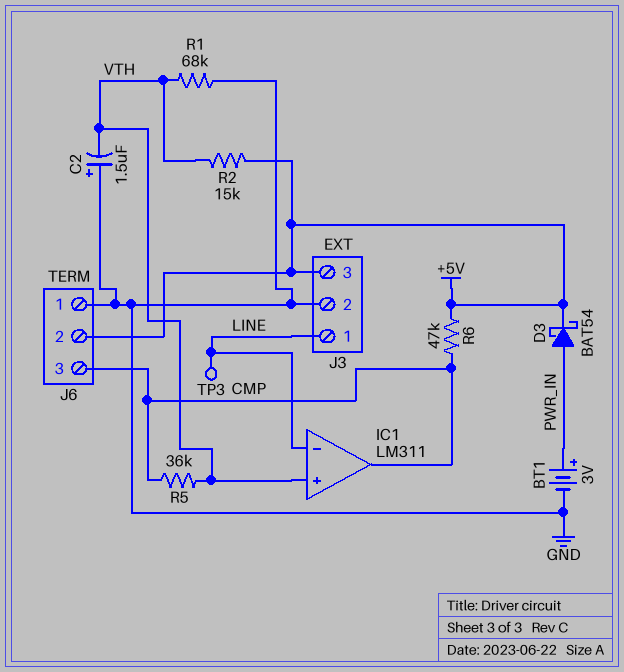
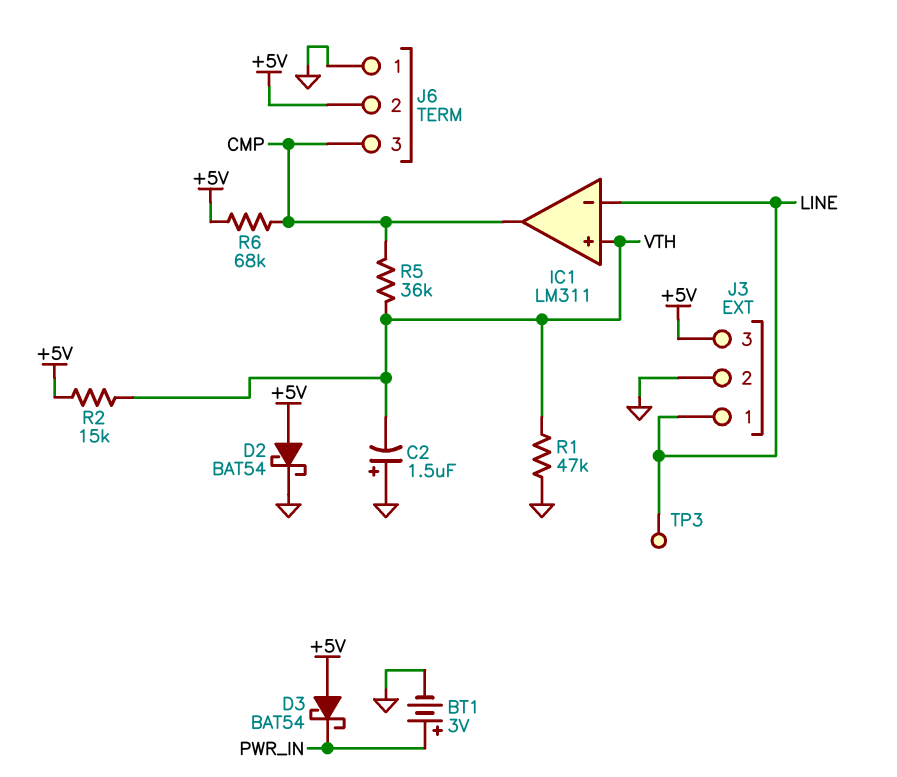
D2: none -> schottky BAT54 (A +5V, K GND)
D3: schottky BAT54 (A PWR_IN, K +5V) -> schottky BAT54 (A +5V, K PWR_IN)
R1: 68k (GND, VTH) -> 47k (GND, VTH)
R6: 47k (+5V, CMP) -> 68k (+5V, CMP)

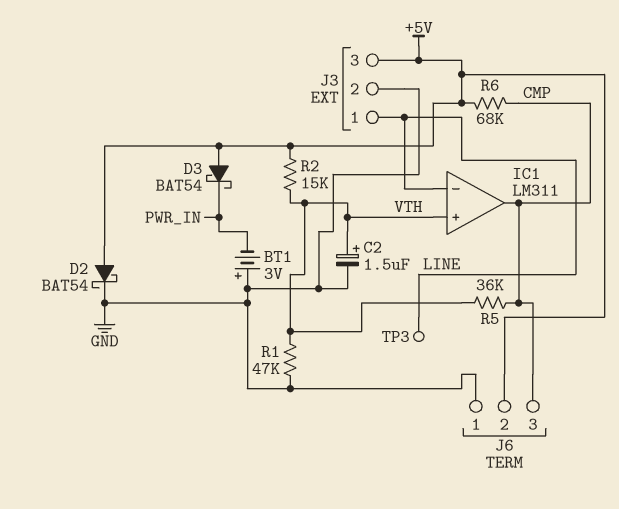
BT1: 3V (plus PWR_IN, minus GND) -> 3V (plus GND, minus PWR_IN)
C2: 1.5uF (plus GND, minus VTH) -> 1.5uF (plus VTH, minus GND)

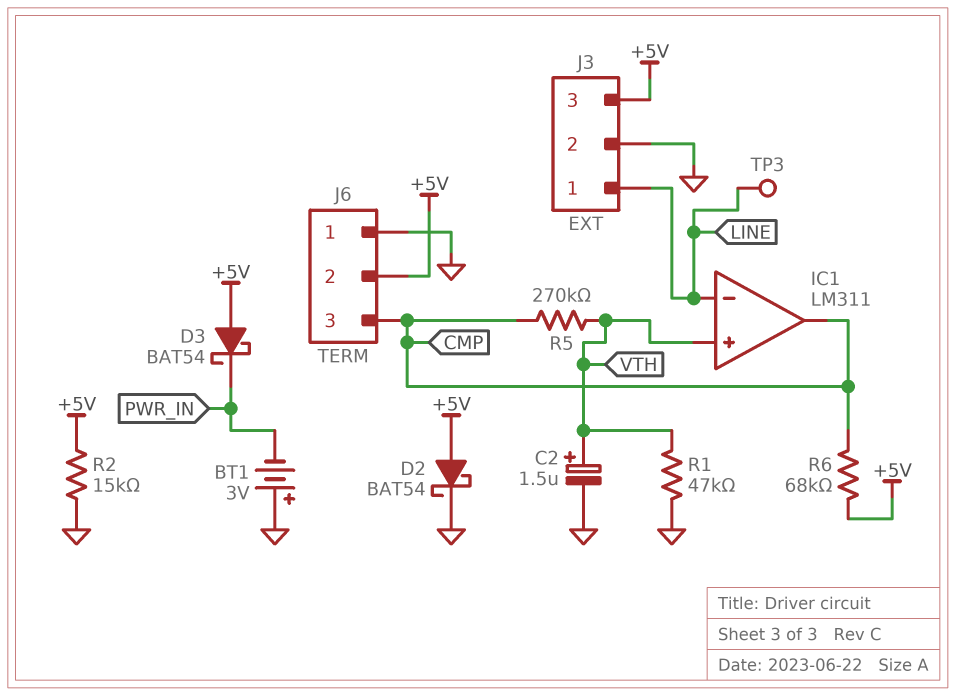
R2: 15k (+5V, VTH) -> 15k (+5V, GND)
R5: 36k (CMP, VTH) -> 270k (CMP, VTH)

